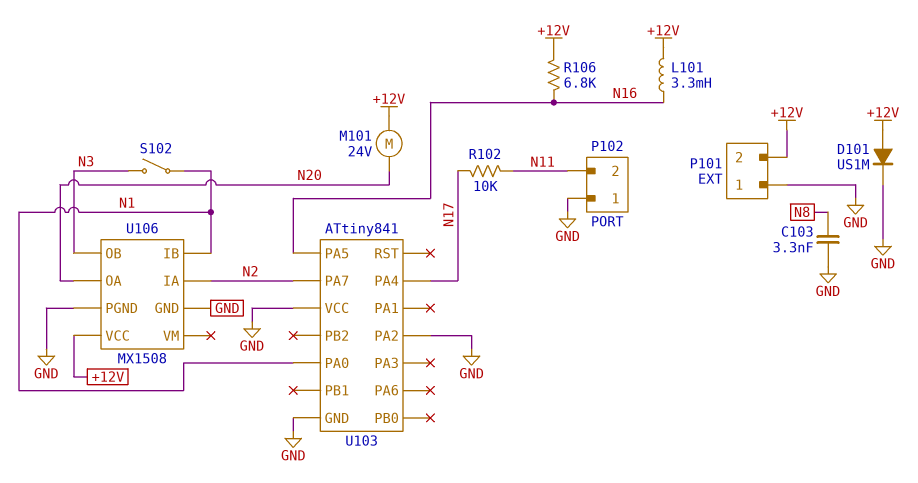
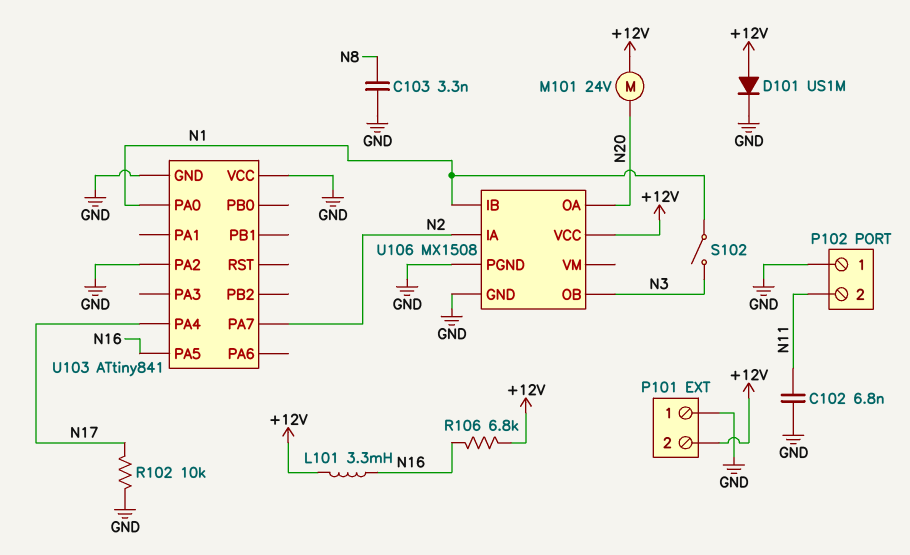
C102: none -> 6.8nF (GND, N11)
R102: 10k (N11, N17) -> 10k (GND, N17)

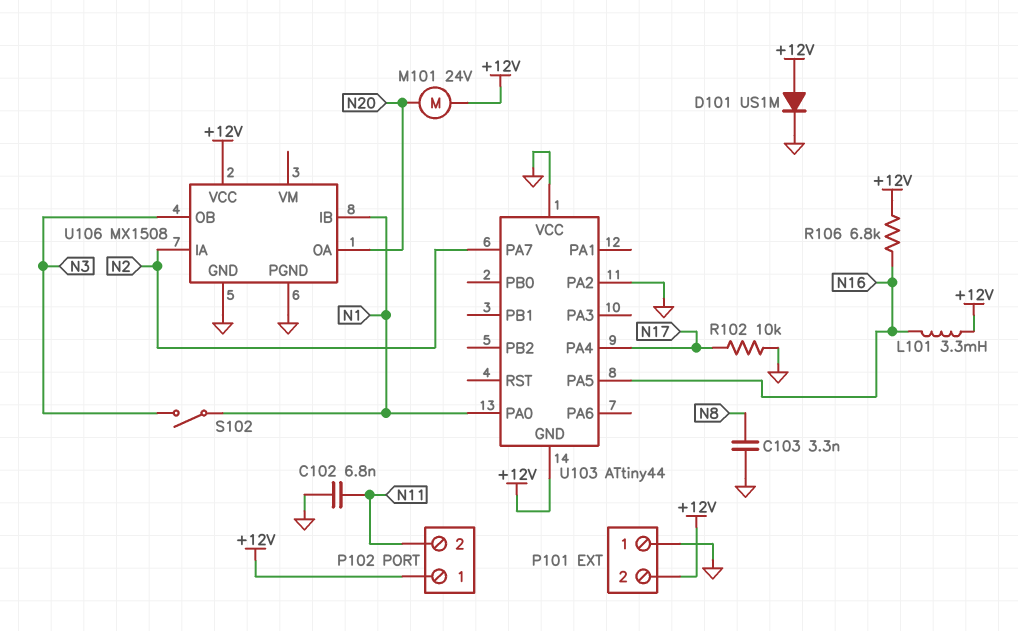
P102 pin 1: GND -> +12V
U103: ATtiny841 -> ATtiny44
U103 pin GND: GND -> +12V

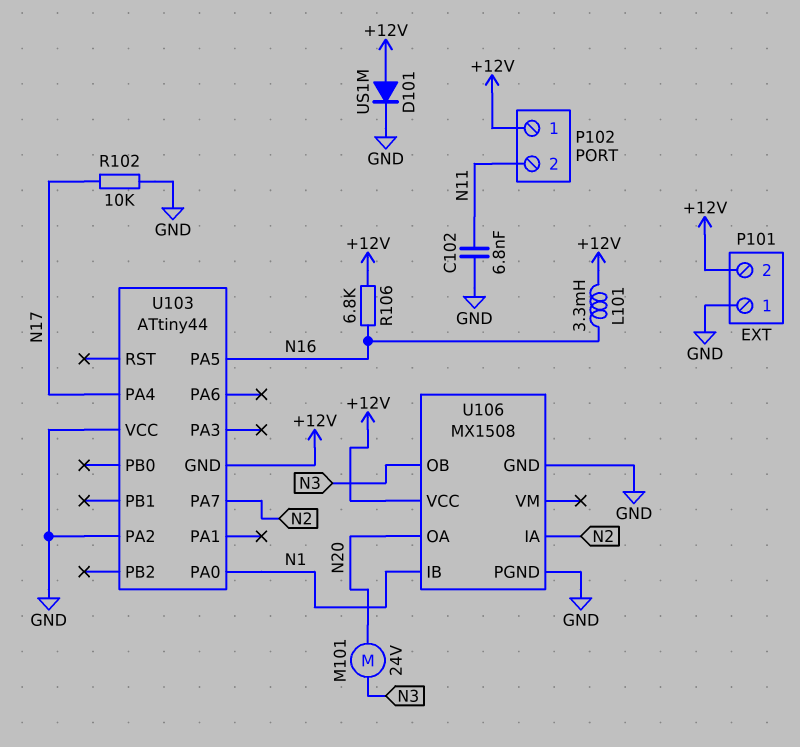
C103: 3.3nF (GND, N8) -> none
M101: motor 24V (+12V, N20) -> motor 24V (N3, N20)
S102: switch (N1, N3) -> none

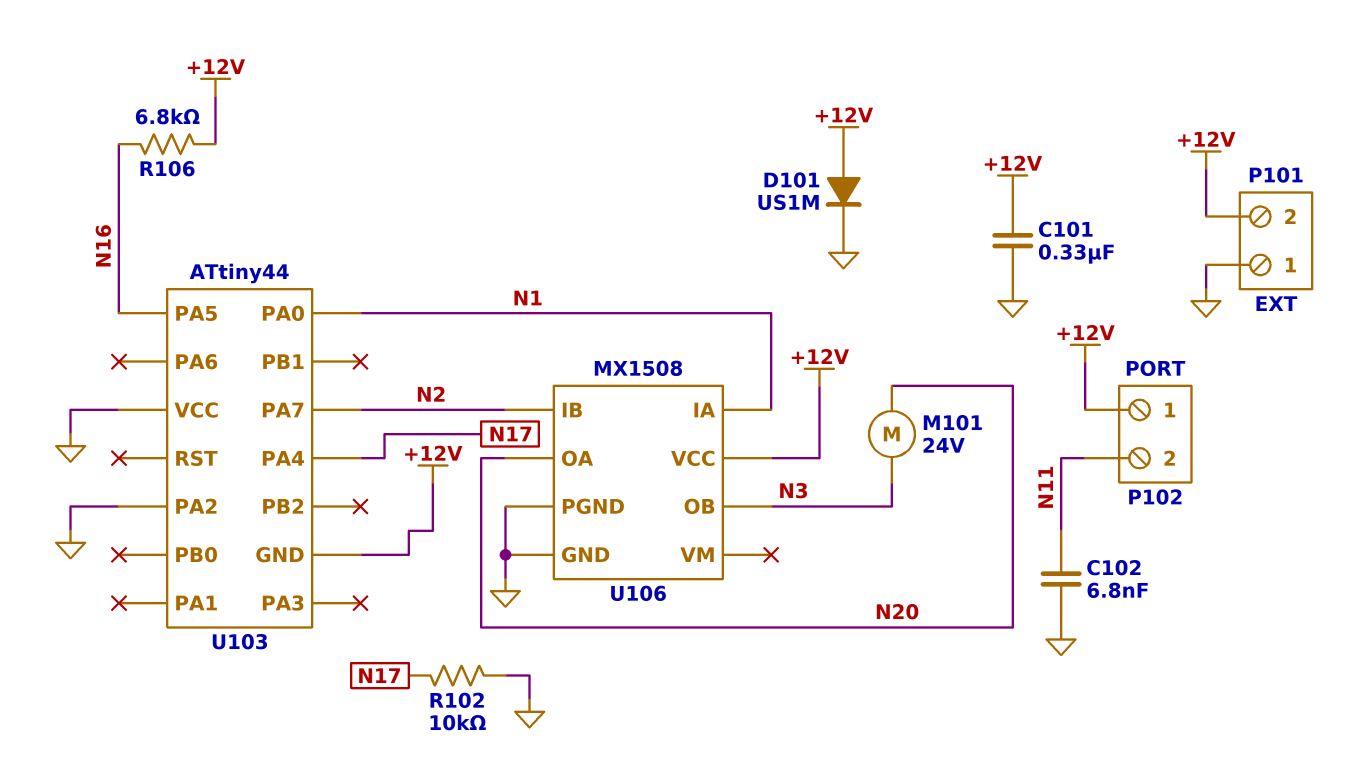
C101: none -> 330nF (+12V, GND)
L101: 3.3mH (+12V, N16) -> none
U106 pin IA: N2 -> N1
U106 pin IB: N1 -> N2

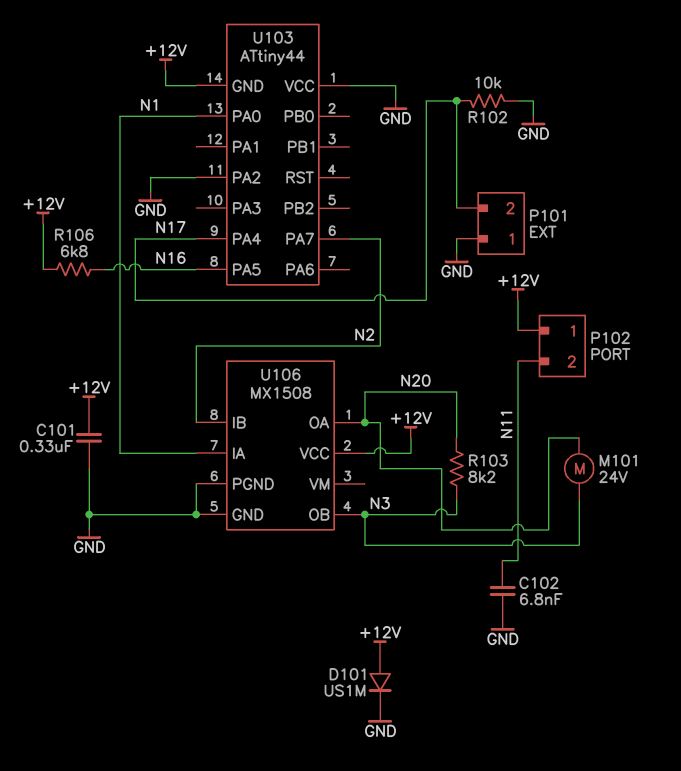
P101 pin 2: +12V -> N17
R103: none -> 8.2k (N3, N20)

